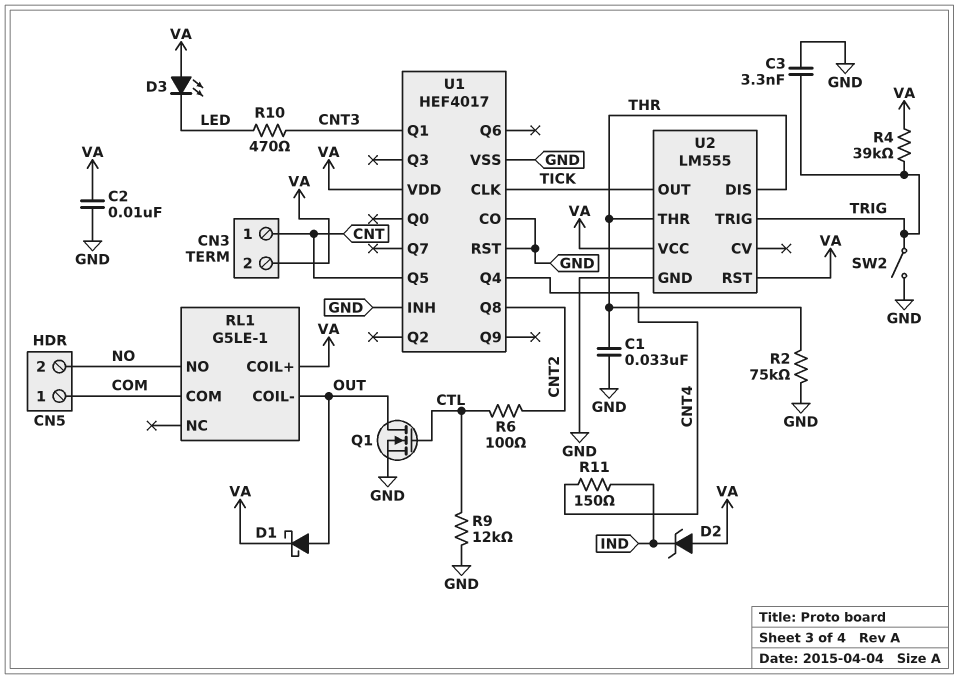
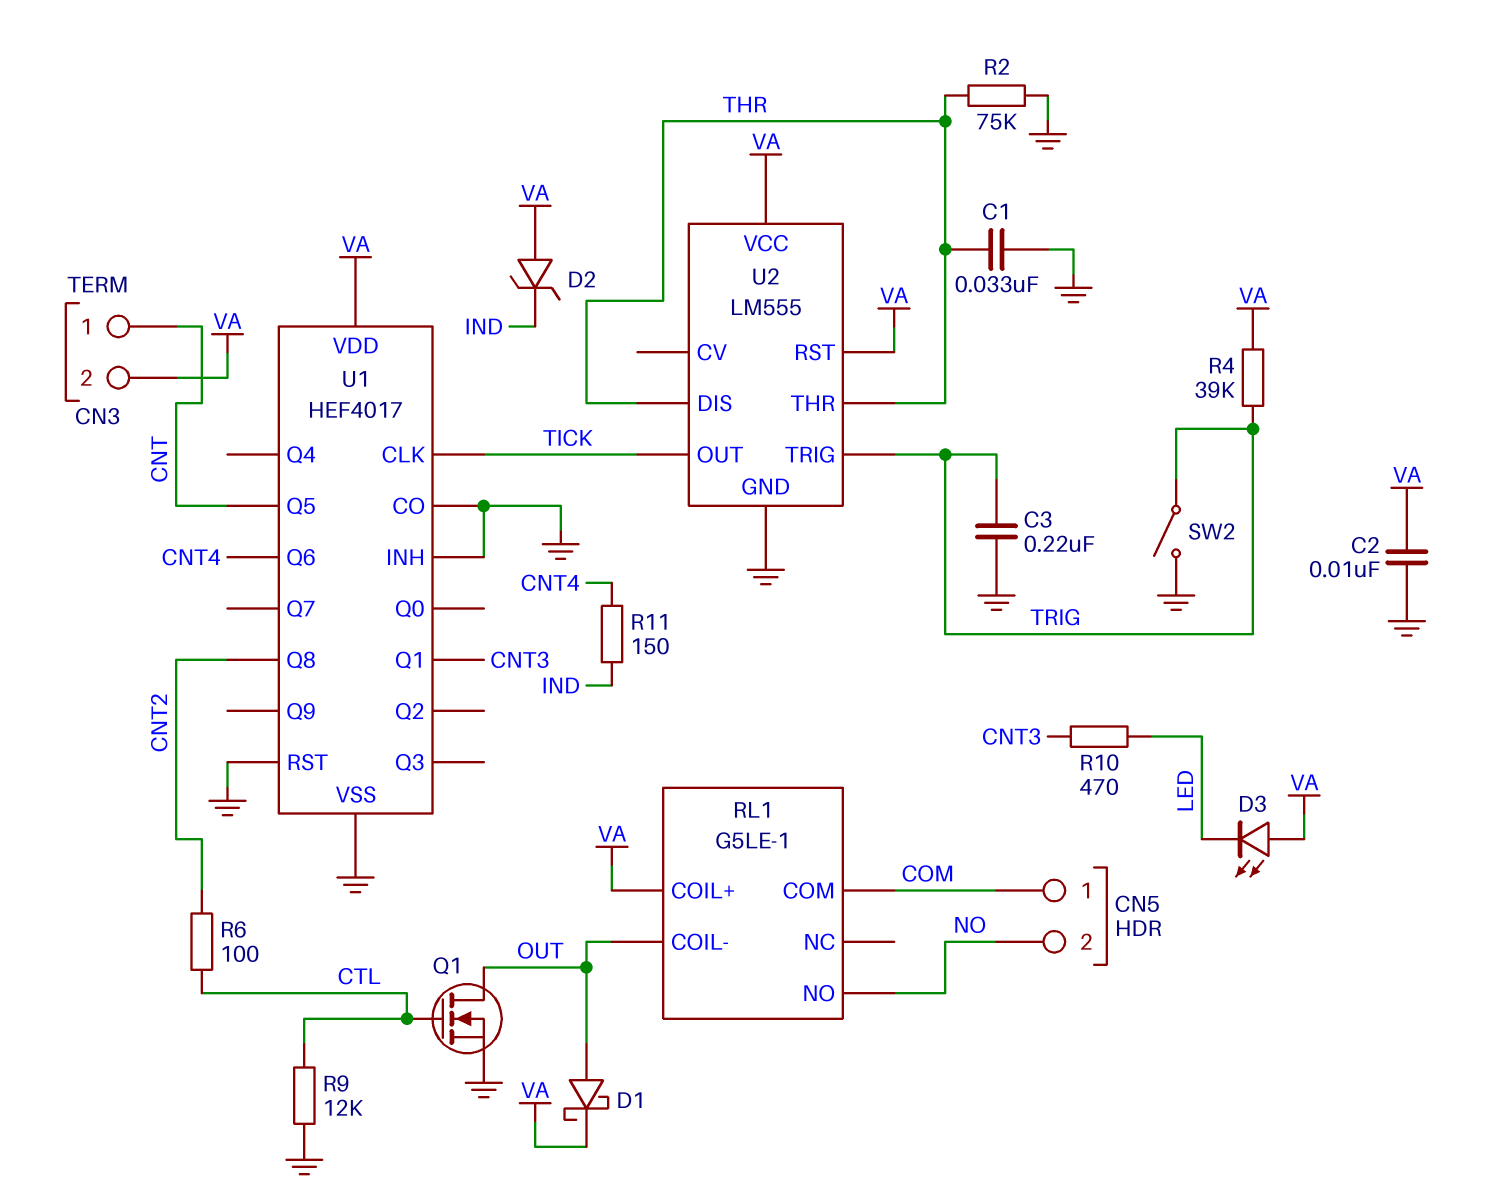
C3: 3.3nF (GND, TRIG) -> 220nF (GND, TRIG)
U1 pin Q4: CNT4 -> none
U1 pin Q6: none -> CNT4

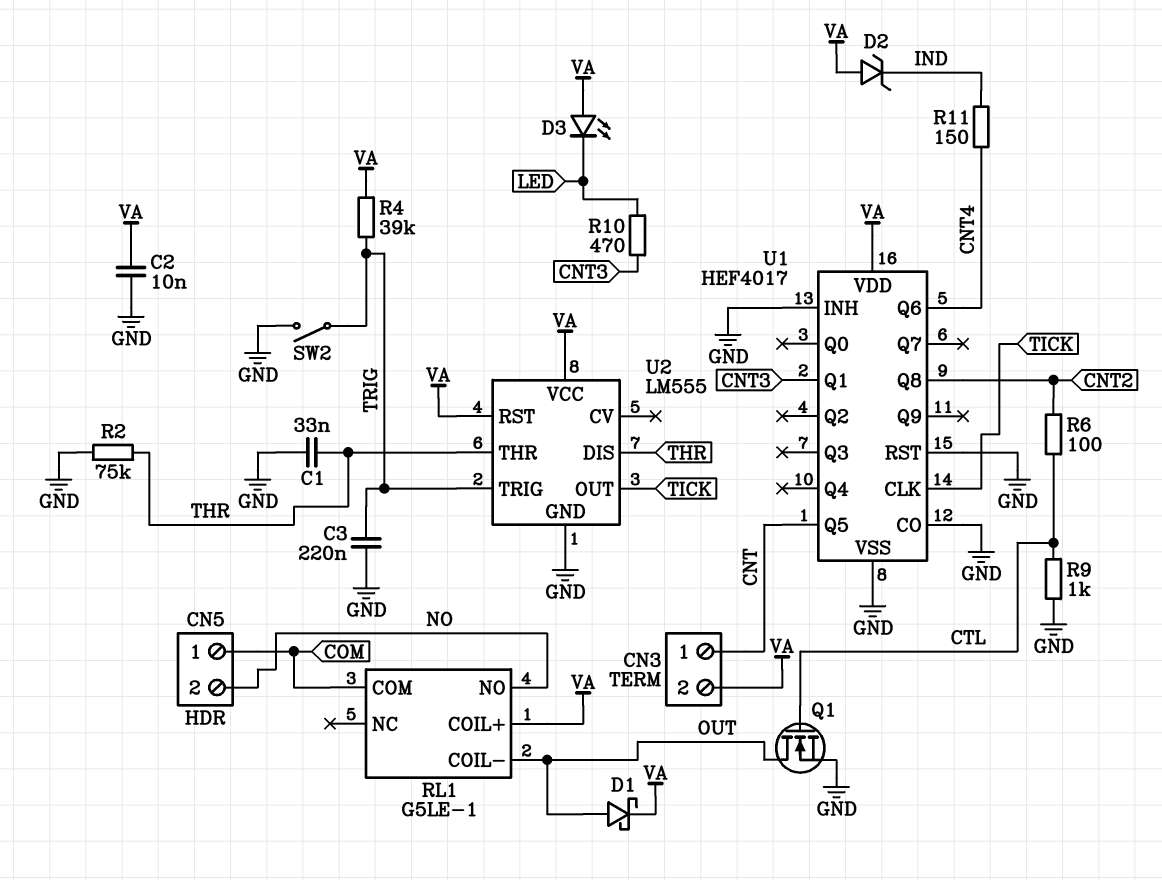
R9: 12k (CTL, GND) -> 1k (CTL, GND)

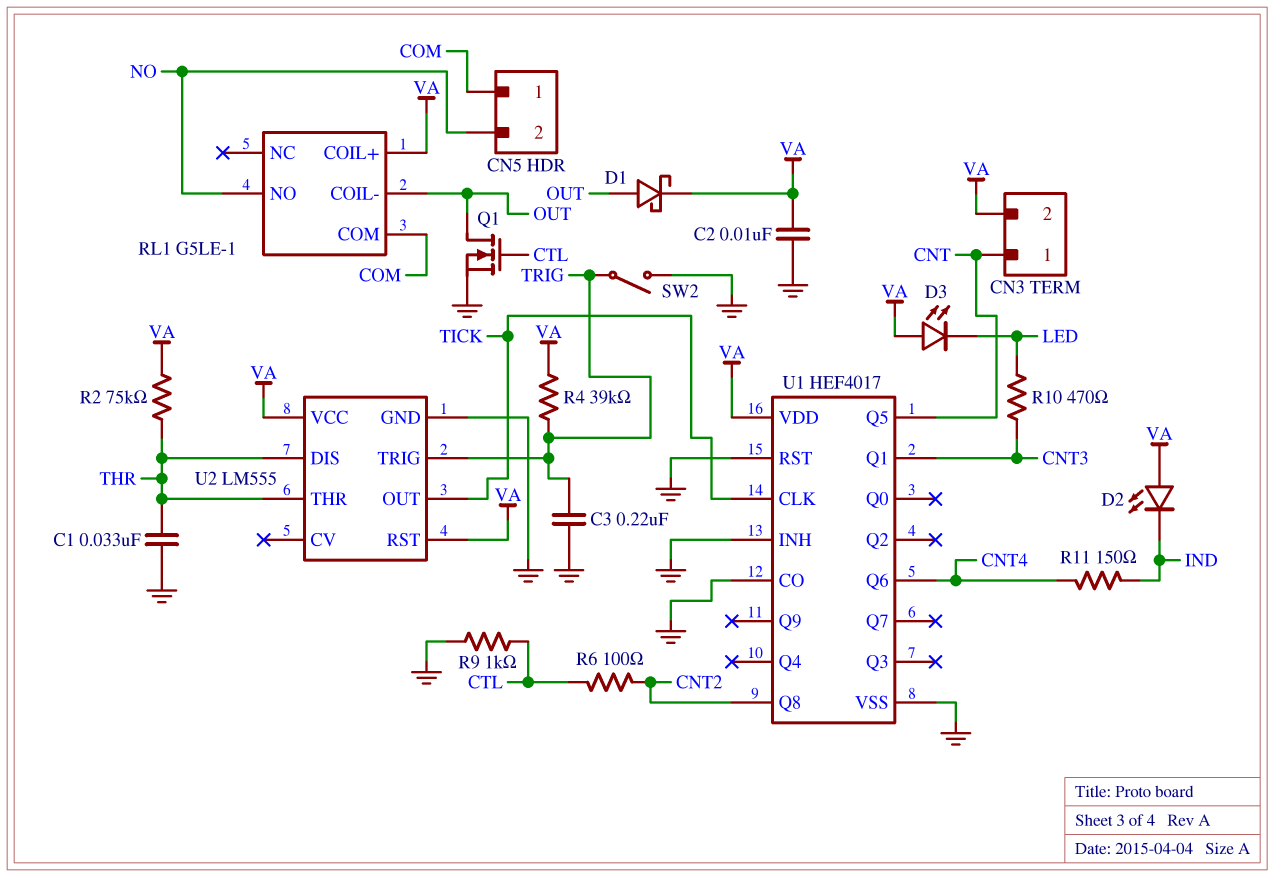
D2: zener (A VA, K IND) -> LED (A VA, K IND)
R2: 75k (GND, THR) -> 75k (THR, VA)

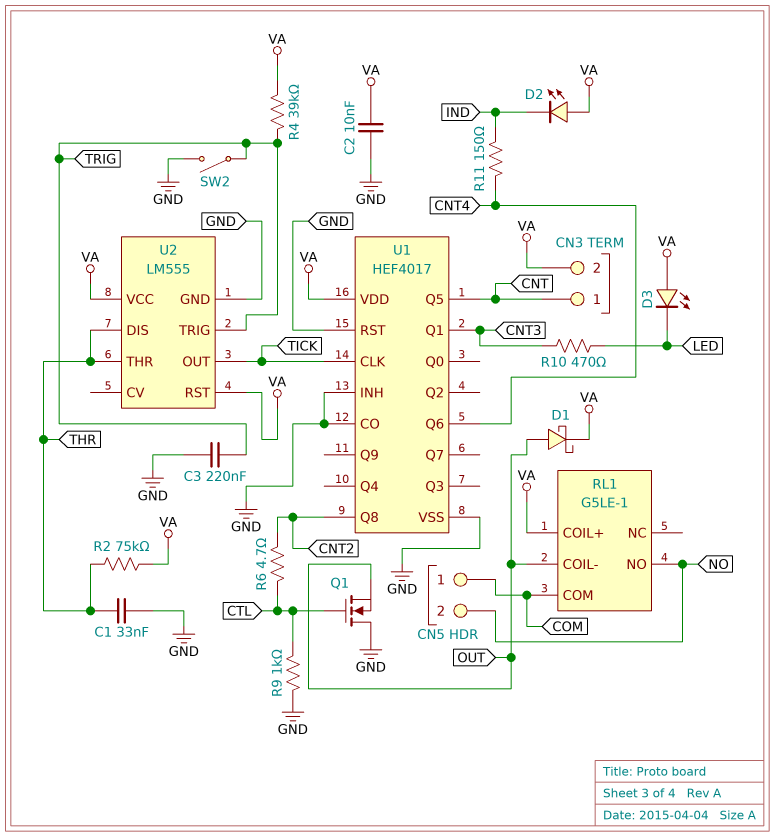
Q1: NMOS (G CTL, D OUT, S GND) -> NMOS (G CTL, D GND, S OUT)
R6: 100 (CNT2, CTL) -> 4.7 (CNT2, CTL)

